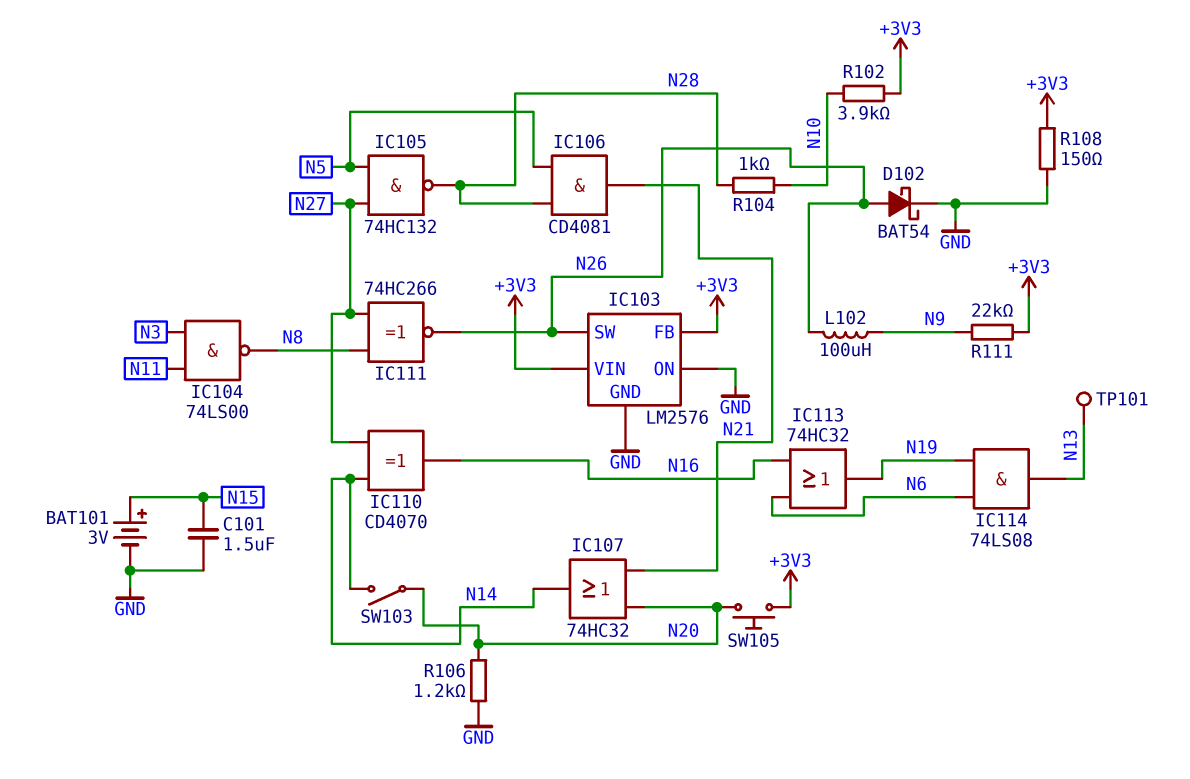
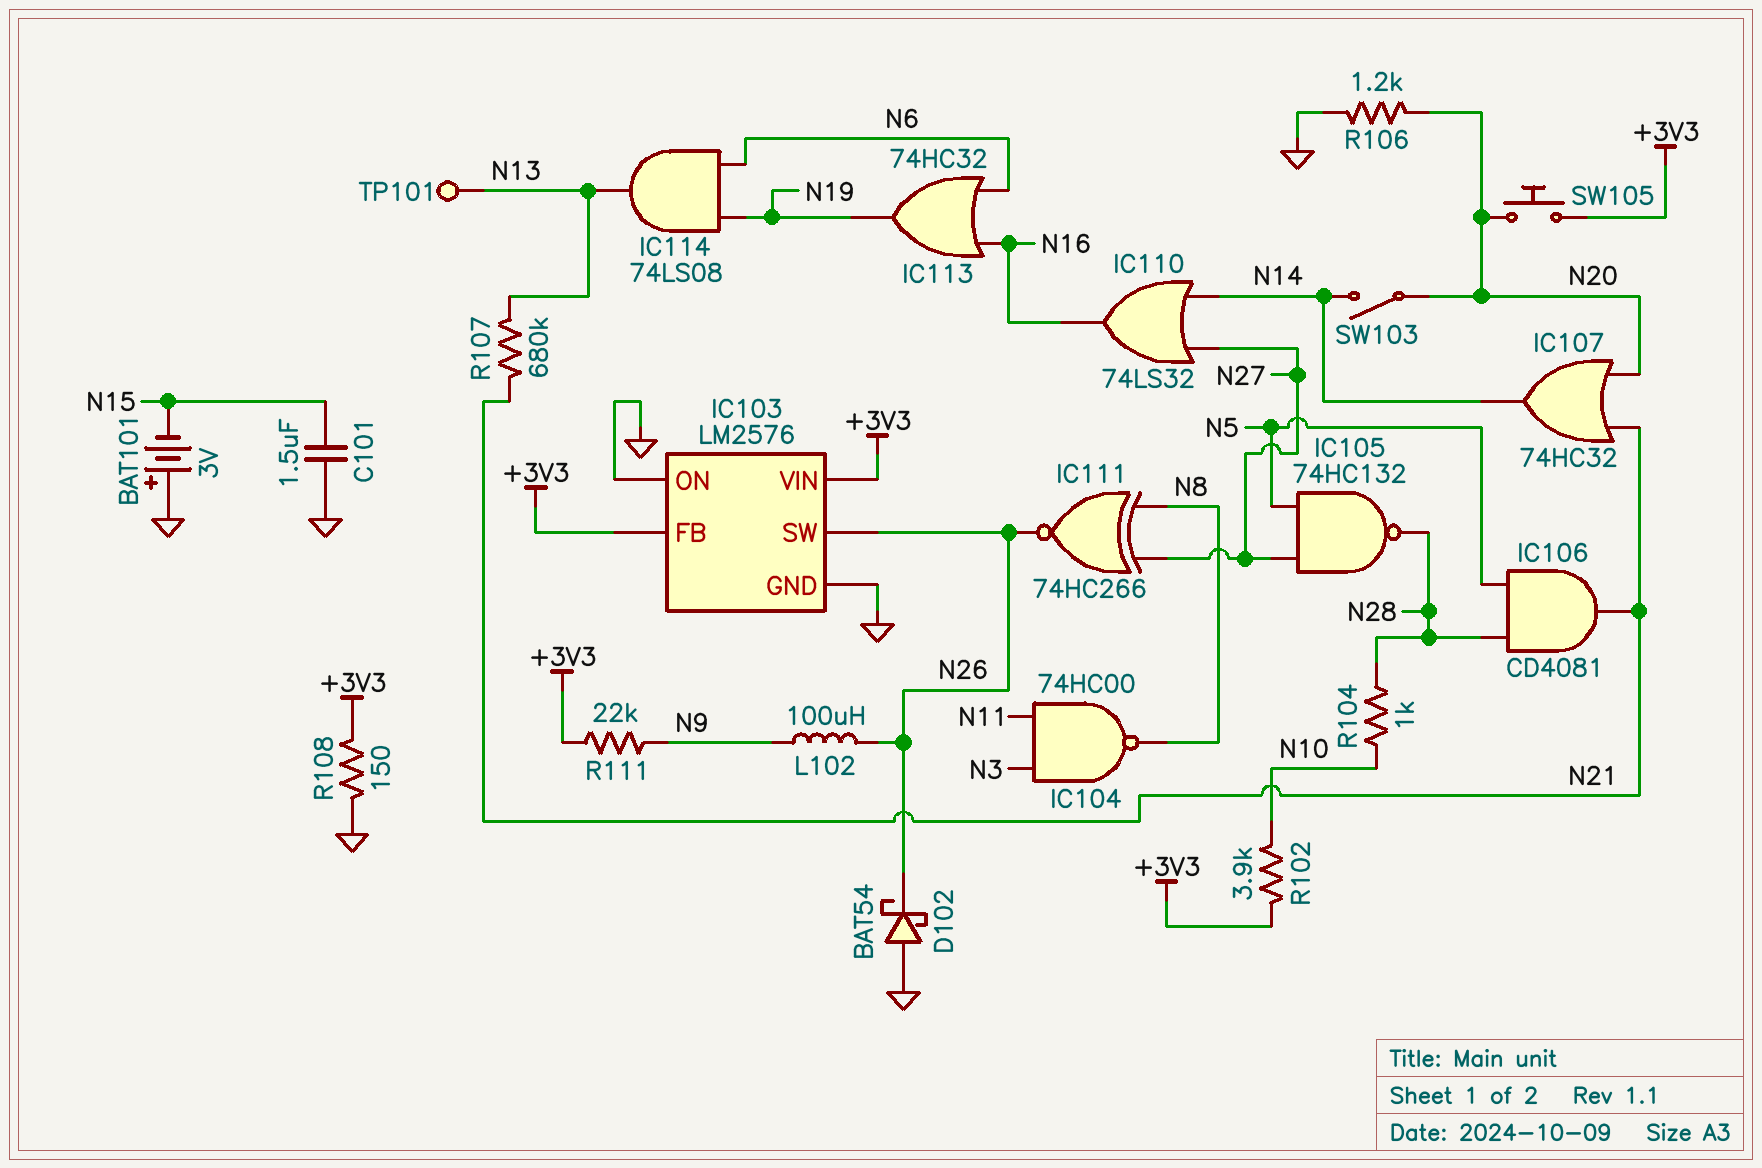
BAT101: 3V (plus N15, minus GND) -> 3V (plus GND, minus N15)
D102: schottky BAT54 (A N26, K GND) -> schottky BAT54 (A GND, K N26)
IC104: NAND 74LS00 (in N3, in N11, out N8) -> NAND 74HC00 (in N3, in N11, out N8)
IC110: XOR CD4070 (in N14, in N27, out N16) -> OR 74LS32 (in N14, in N27, out N16)
R107: none -> 680k (N13, N21)

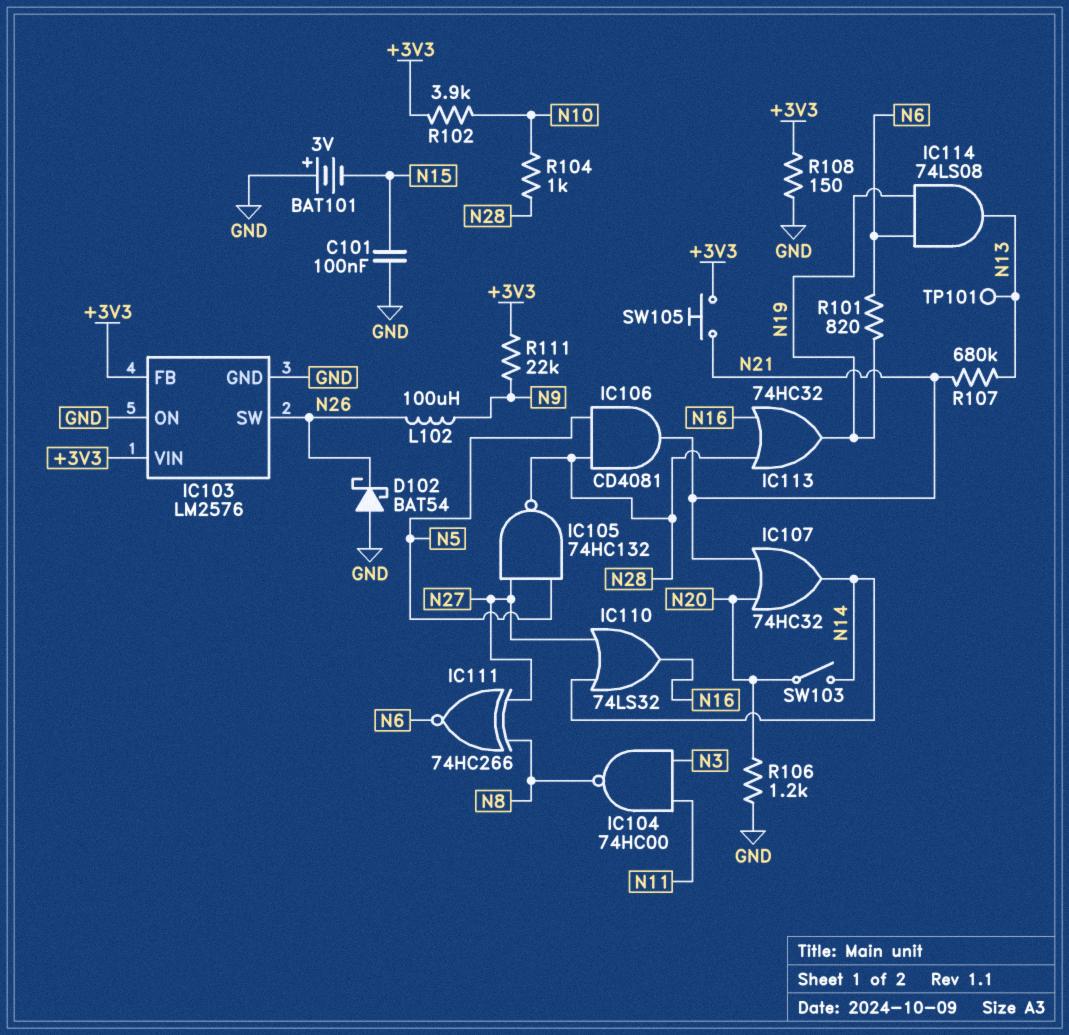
C101: 1.5uF (GND, N15) -> 100nF (GND, N15)
IC111: XNOR 74HC266 (in N8, in N27, out N26) -> XNOR 74HC266 (in N8, in N27, out N6)
IC113: OR 74HC32 (in N6, in N16, out N19) -> OR 74HC32 (in N16, in N28, out N19)
R101: none -> 820 (N6, N19)
SW105: button (+3V3, N20) -> button (+3V3, N21)

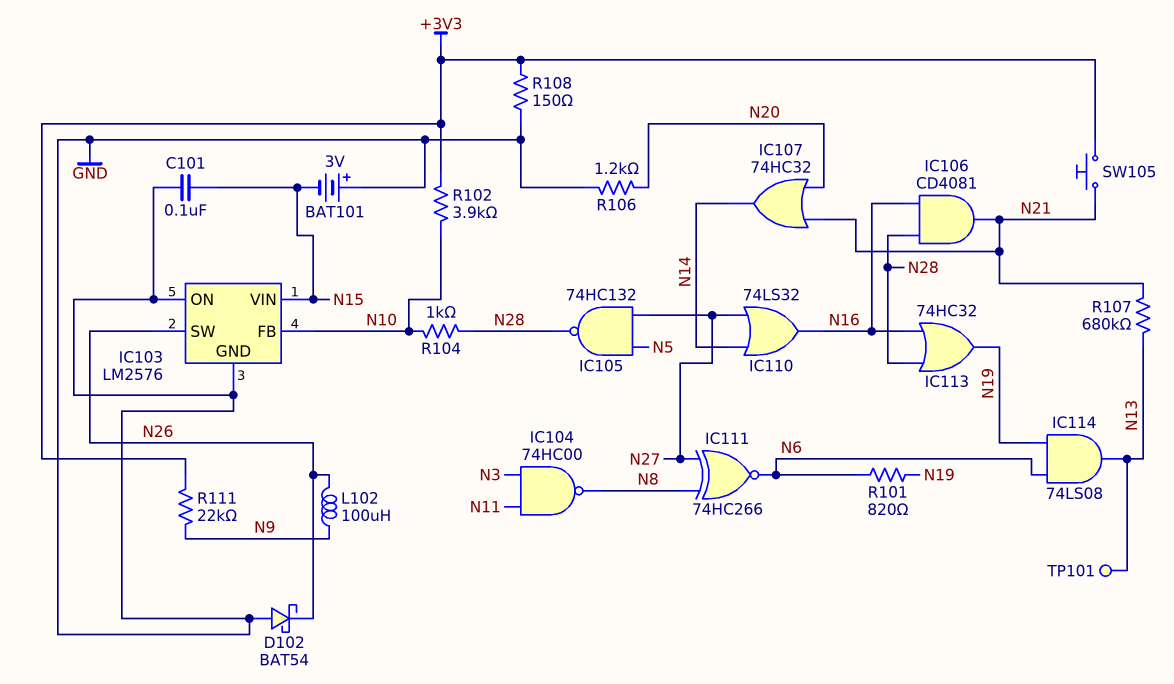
IC103 pin FB: +3V3 -> N10
IC103 pin VIN: +3V3 -> N15
IC106: AND CD4081 (in N5, in N28, out N21) -> AND CD4081 (in N16, in N28, out N21)
SW103: switch (N14, N20) -> none

